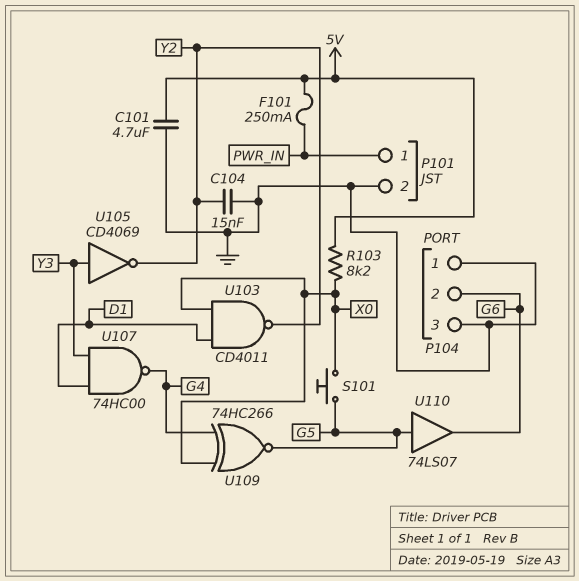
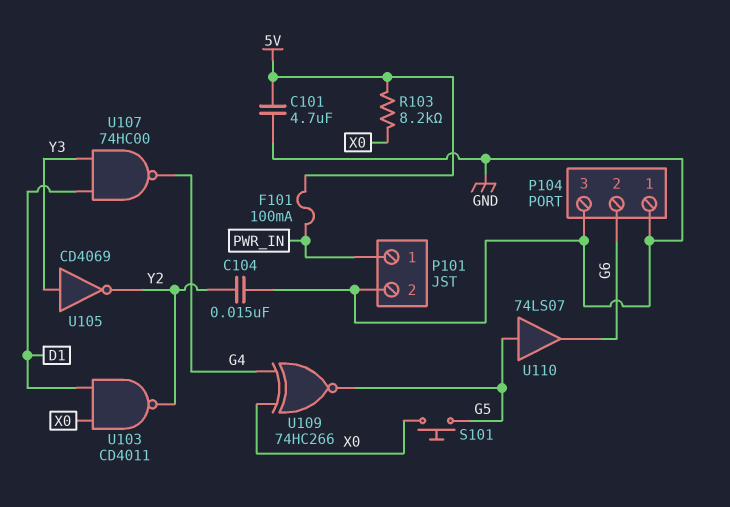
F101: 250mA (5V, PWR_IN) -> 100mA (5V, PWR_IN)

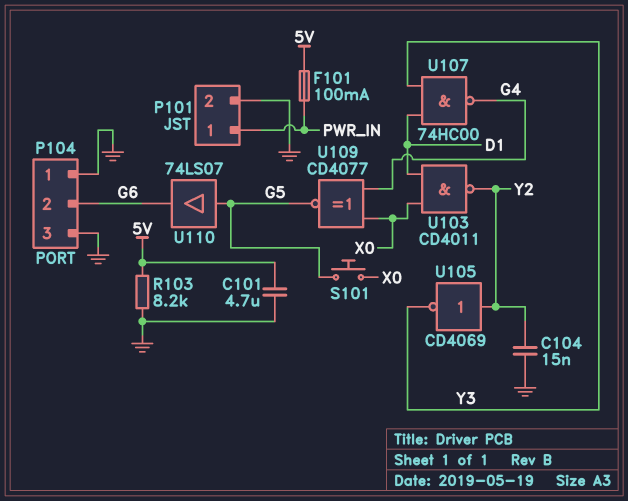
R103: 8.2k (5V, X0) -> 8.2k (5V, GND)
U105: NOT CD4069 (in Y3, out Y2) -> NOT CD4069 (in Y2, out Y3)
U109: XNOR 74HC266 (in G4, in X0, out G5) -> XNOR CD4077 (in G4, in X0, out G5)

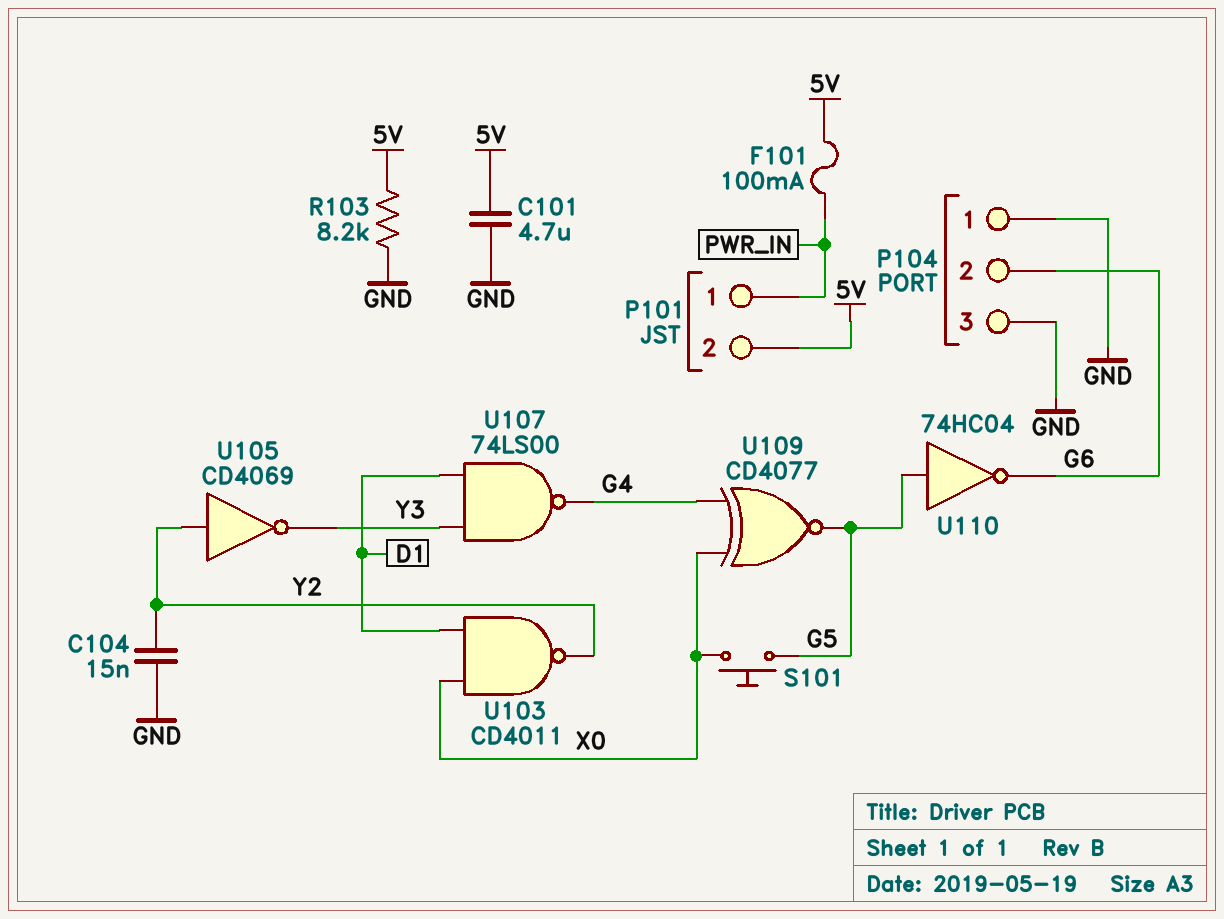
P101 pin 2: GND -> 5V
U107: NAND 74HC00 (in D1, in Y3, out G4) -> NAND 74LS00 (in D1, in Y3, out G4)
U110: buffer 74LS07 (in G5, out G6) -> NOT 74HC04 (in G5, out G6)

